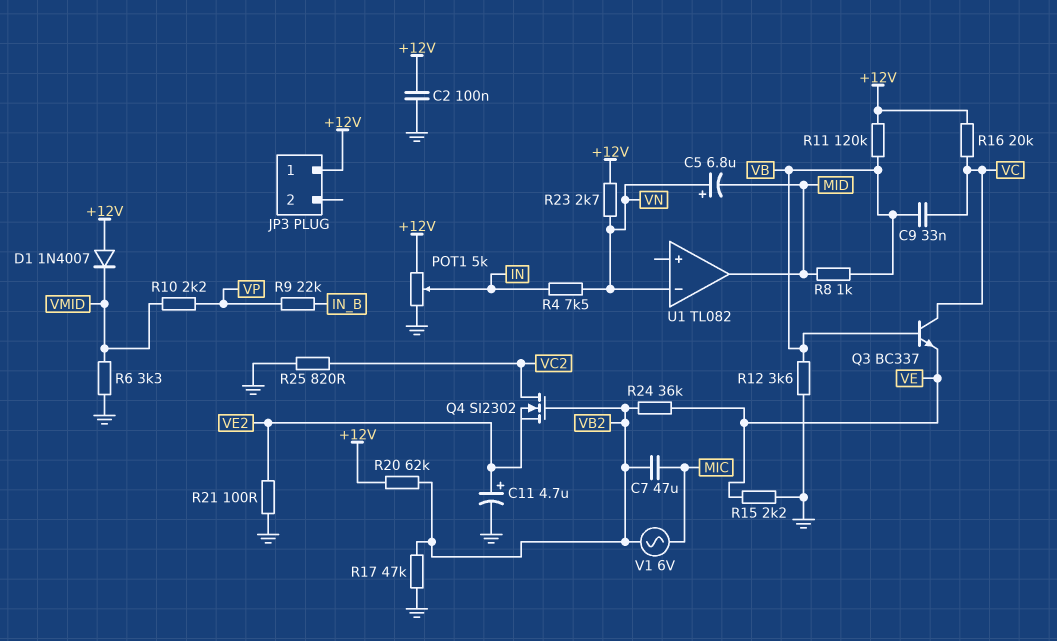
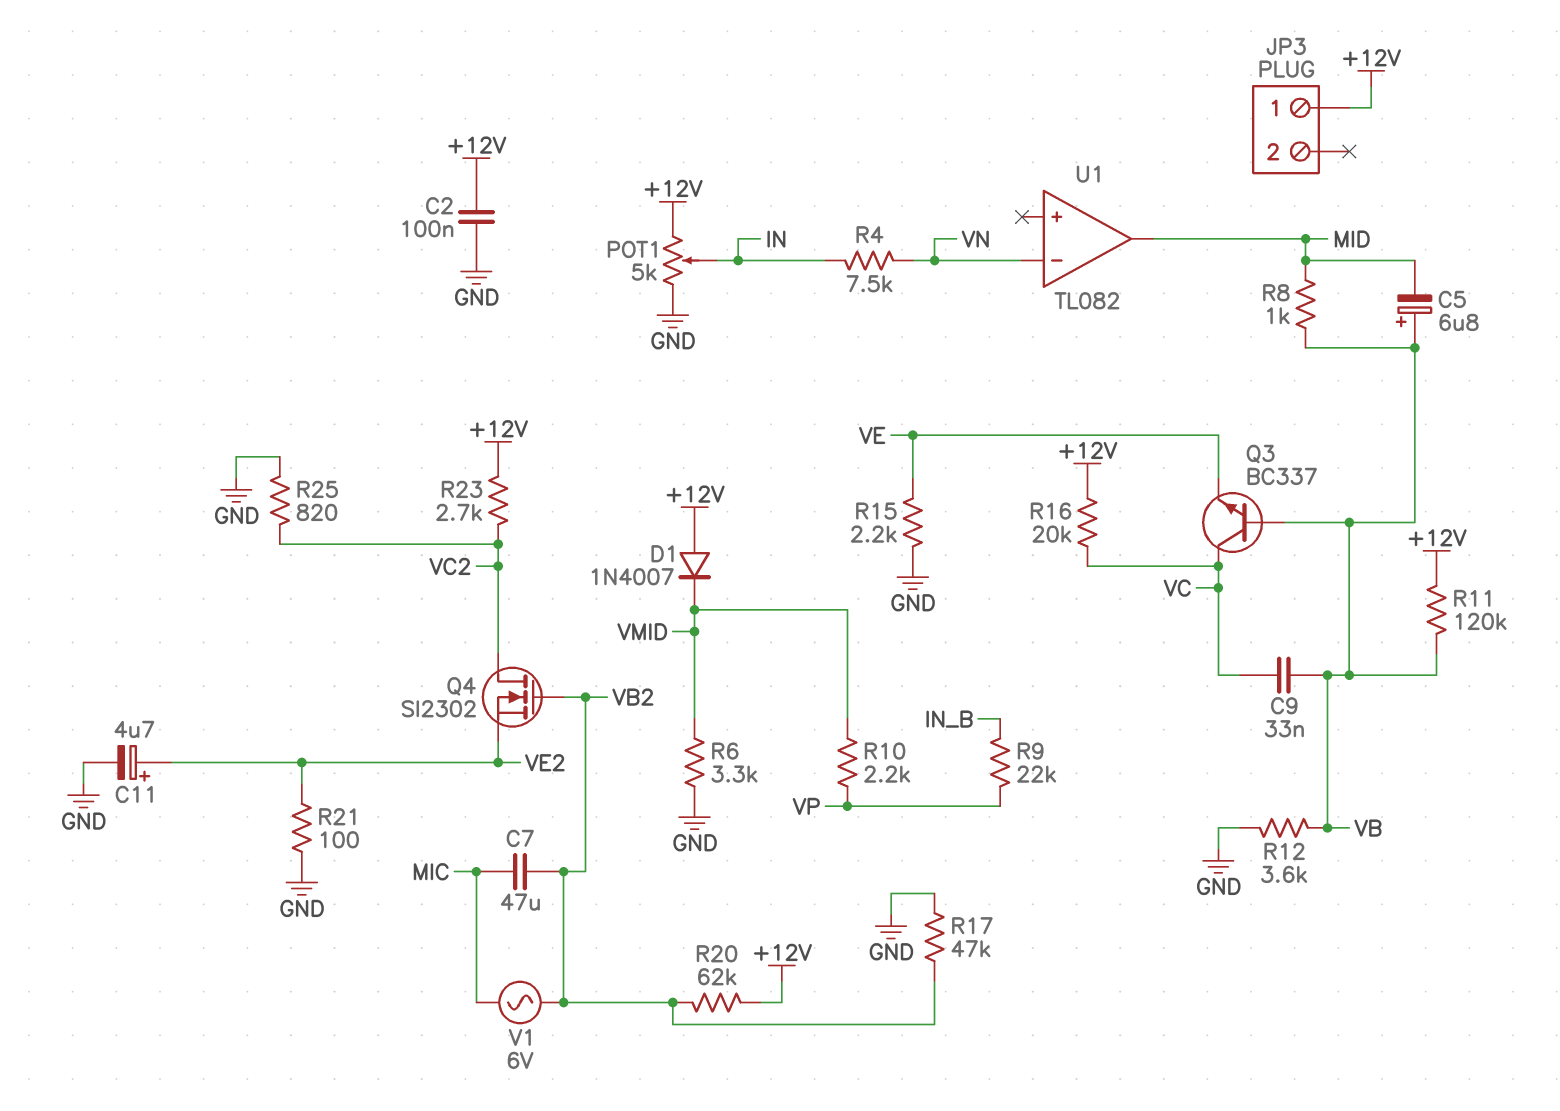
C5: 6.8uF (plus VN, minus MID) -> 6.8uF (plus VB, minus MID)
R23: 2.7k (+12V, VN) -> 2.7k (+12V, VC2)
R24: 36k (VB2, VE) -> none

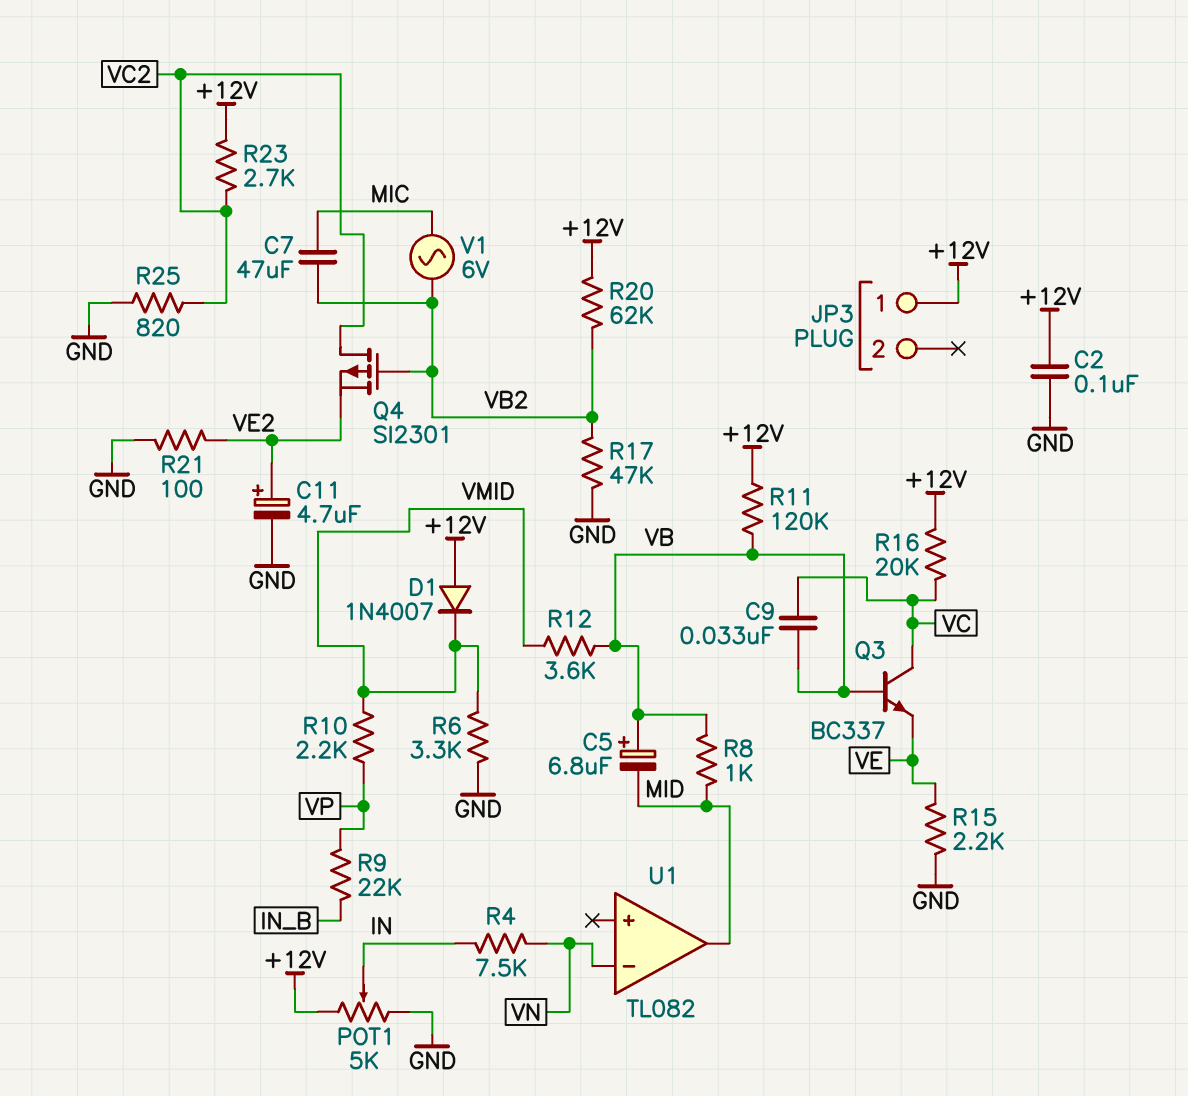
Q4: NMOS SI2302 (G VB2, D VC2, S VE2) -> PMOS SI2301 (G VB2, D VC2, S VE2)
R12: 3.6k (GND, VB) -> 3.6k (VB, VMID)

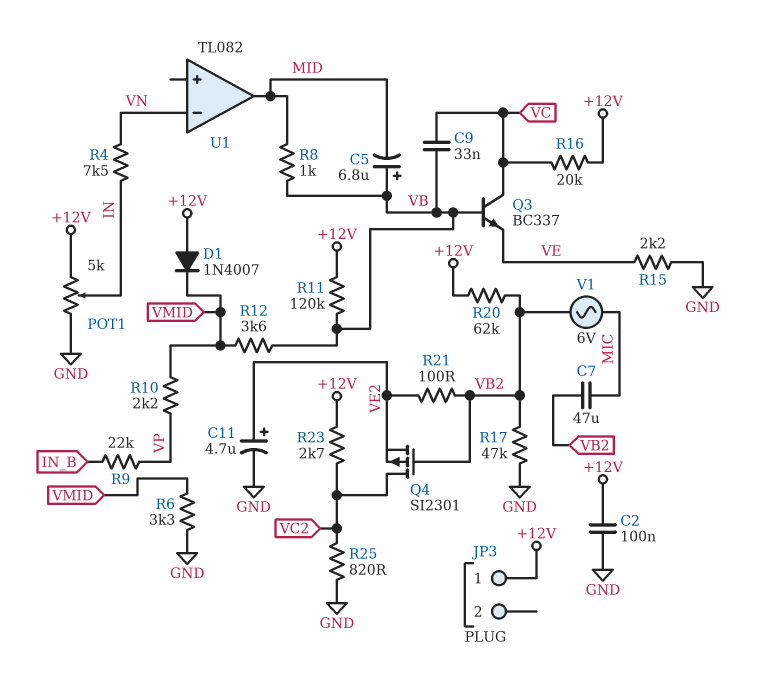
R21: 100 (GND, VE2) -> 100 (VB2, VE2)

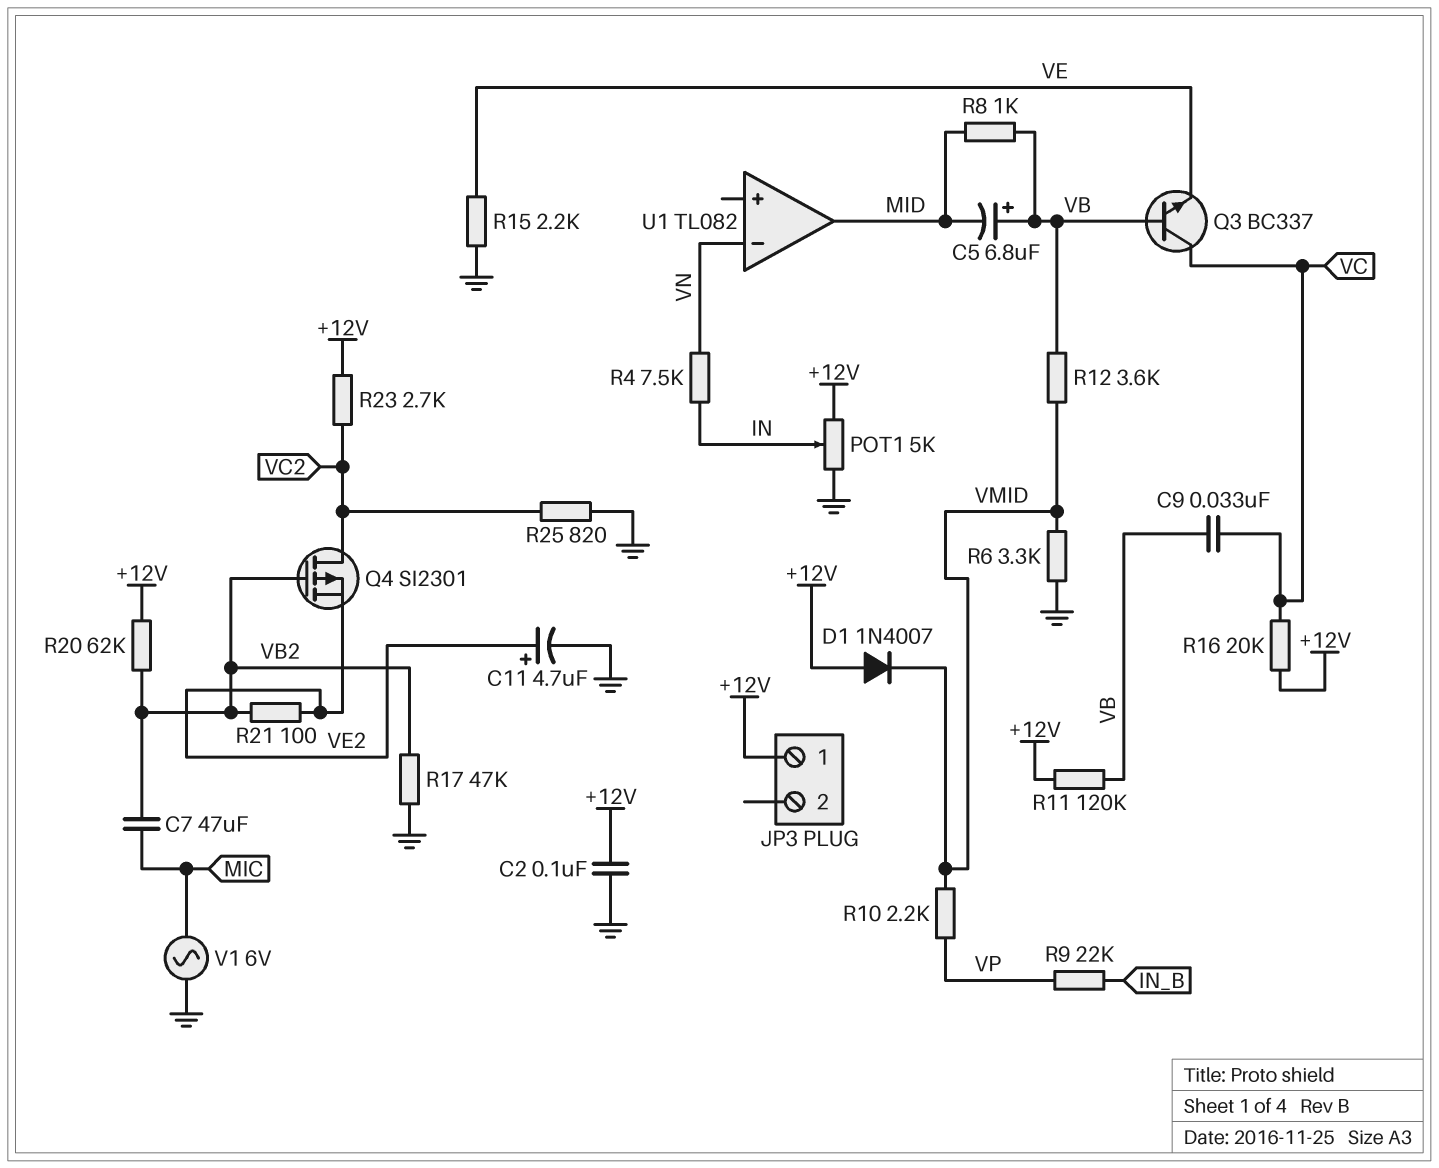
V1: AC 6V (MIC, VB2) -> AC 6V (GND, MIC)

